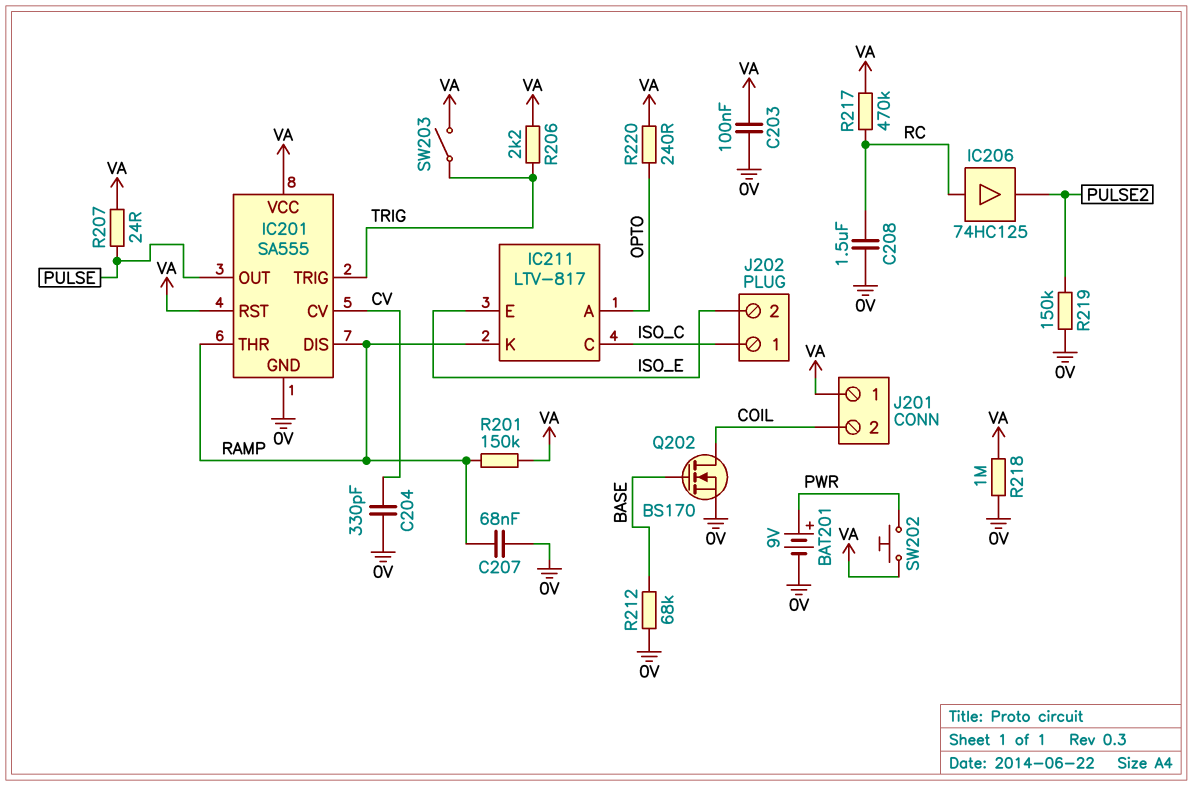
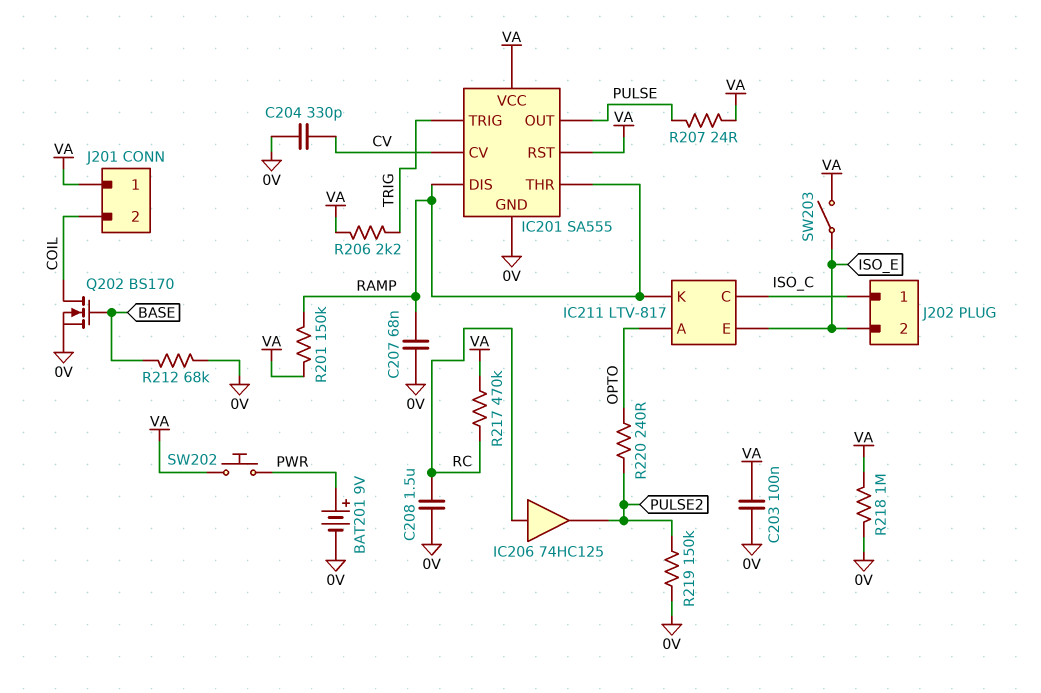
R220: 240 (OPTO, VA) -> 240 (OPTO, PULSE2)
SW203: switch (TRIG, VA) -> switch (ISO_E, VA)

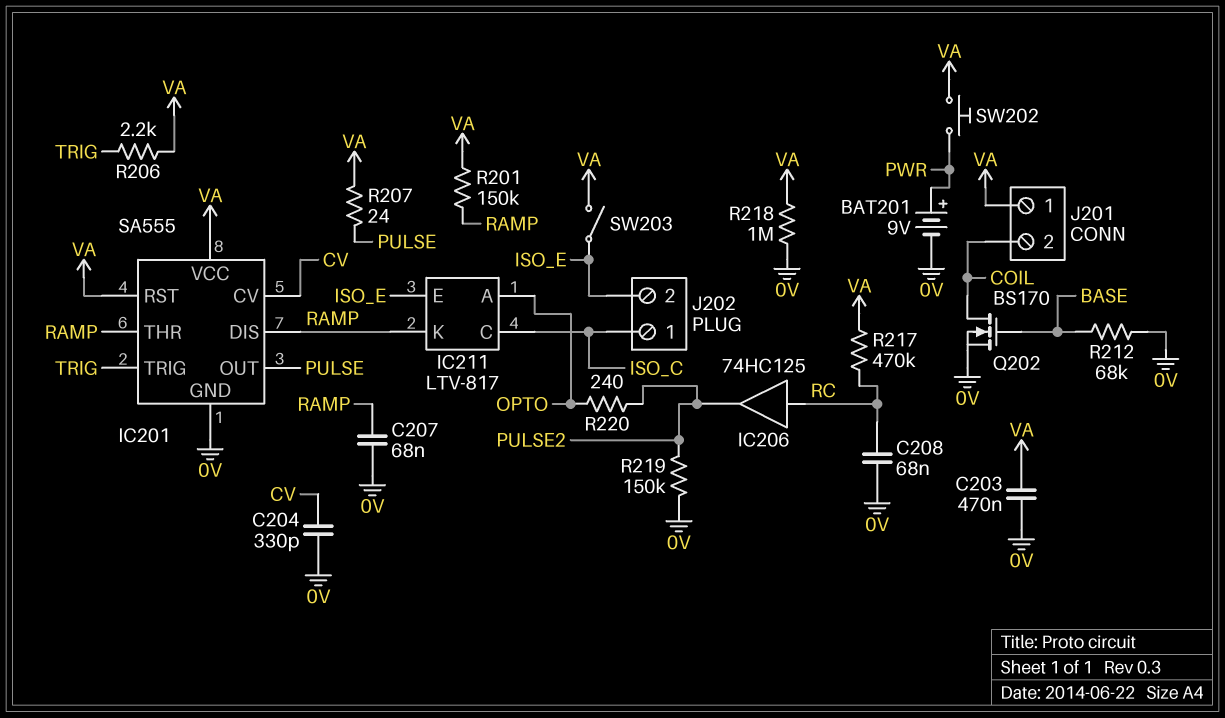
C203: 100nF (0V, VA) -> 470nF (0V, VA)
C208: 1.5uF (0V, RC) -> 68nF (0V, RC)

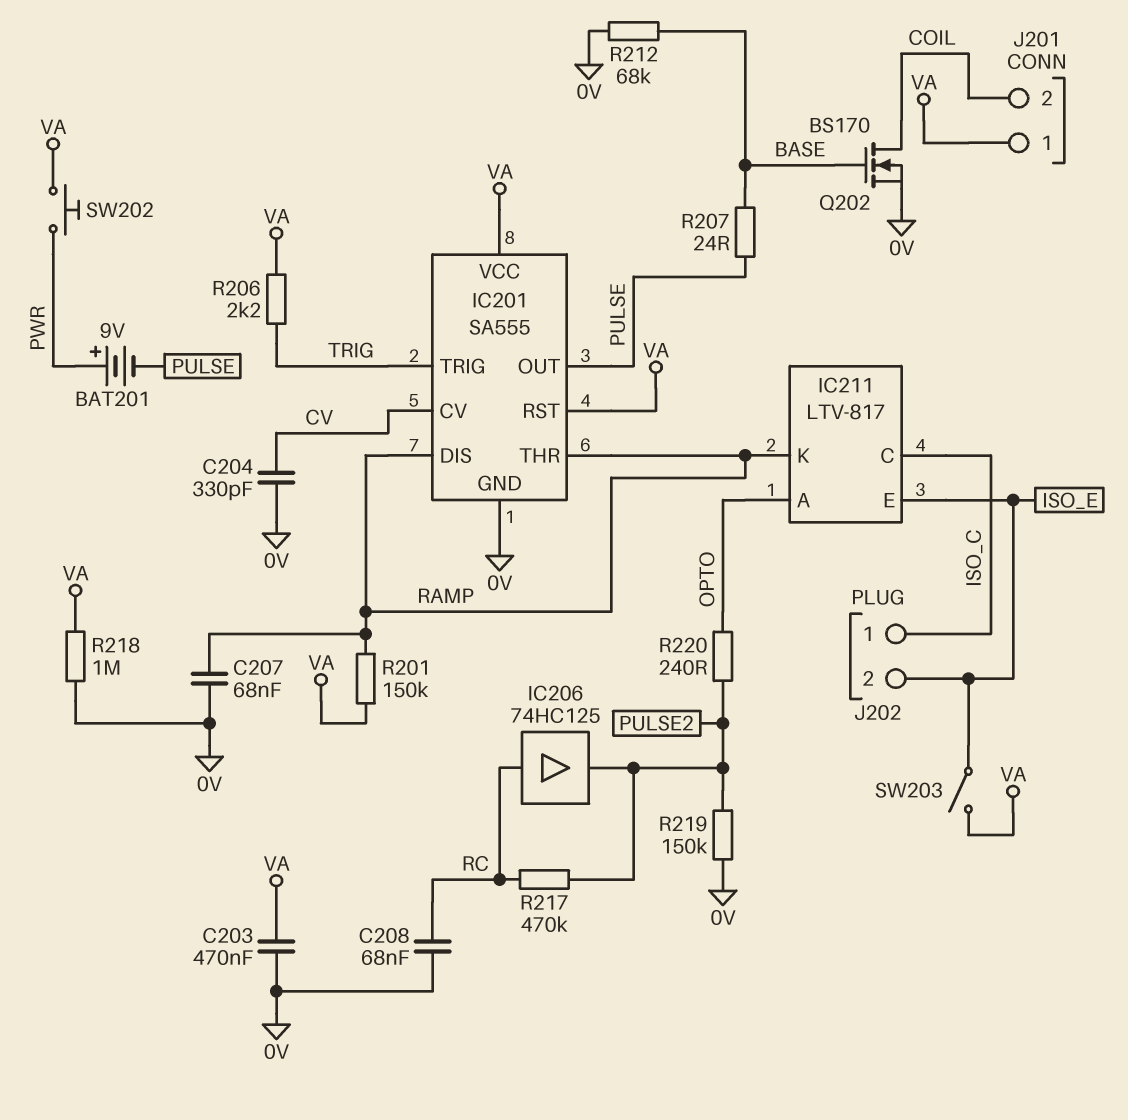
BAT201: 9V (plus PWR, minus 0V) -> 9V (plus PWR, minus PULSE)
R207: 24 (PULSE, VA) -> 24 (BASE, PULSE)
R217: 470k (RC, VA) -> 470k (PULSE2, RC)

